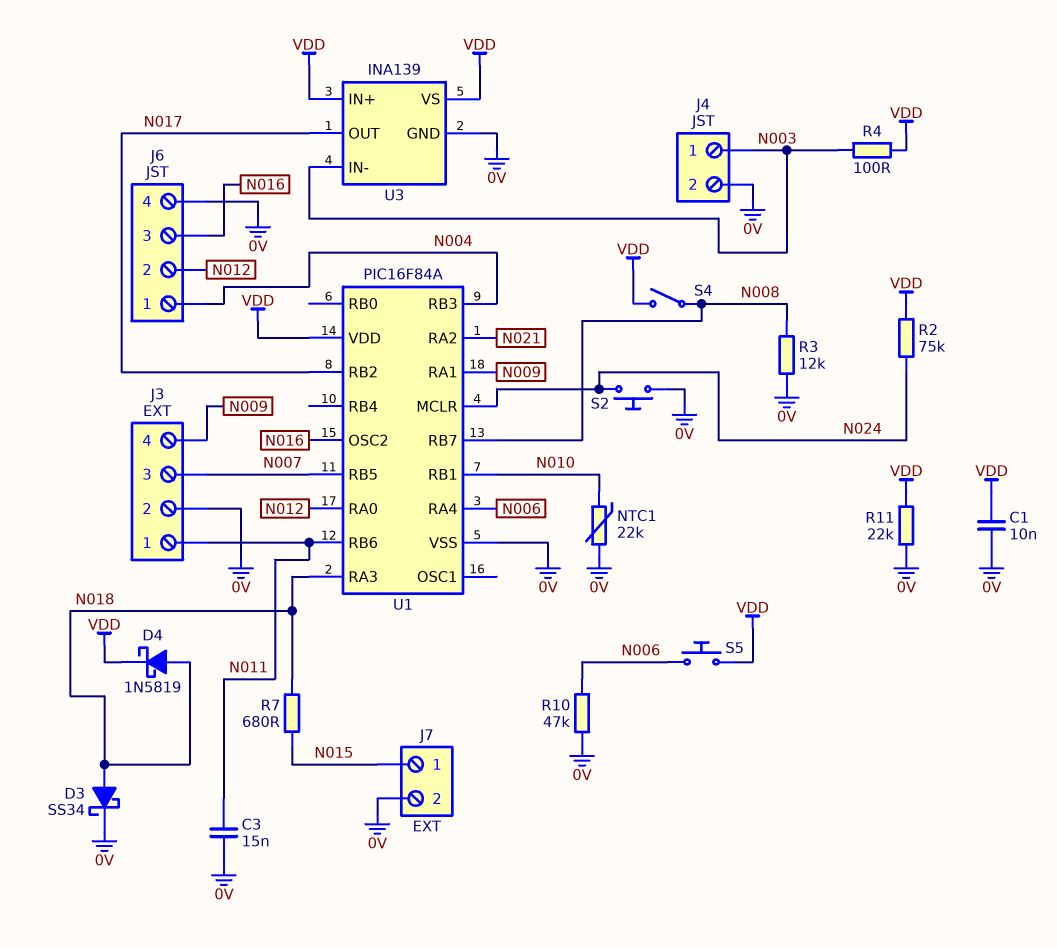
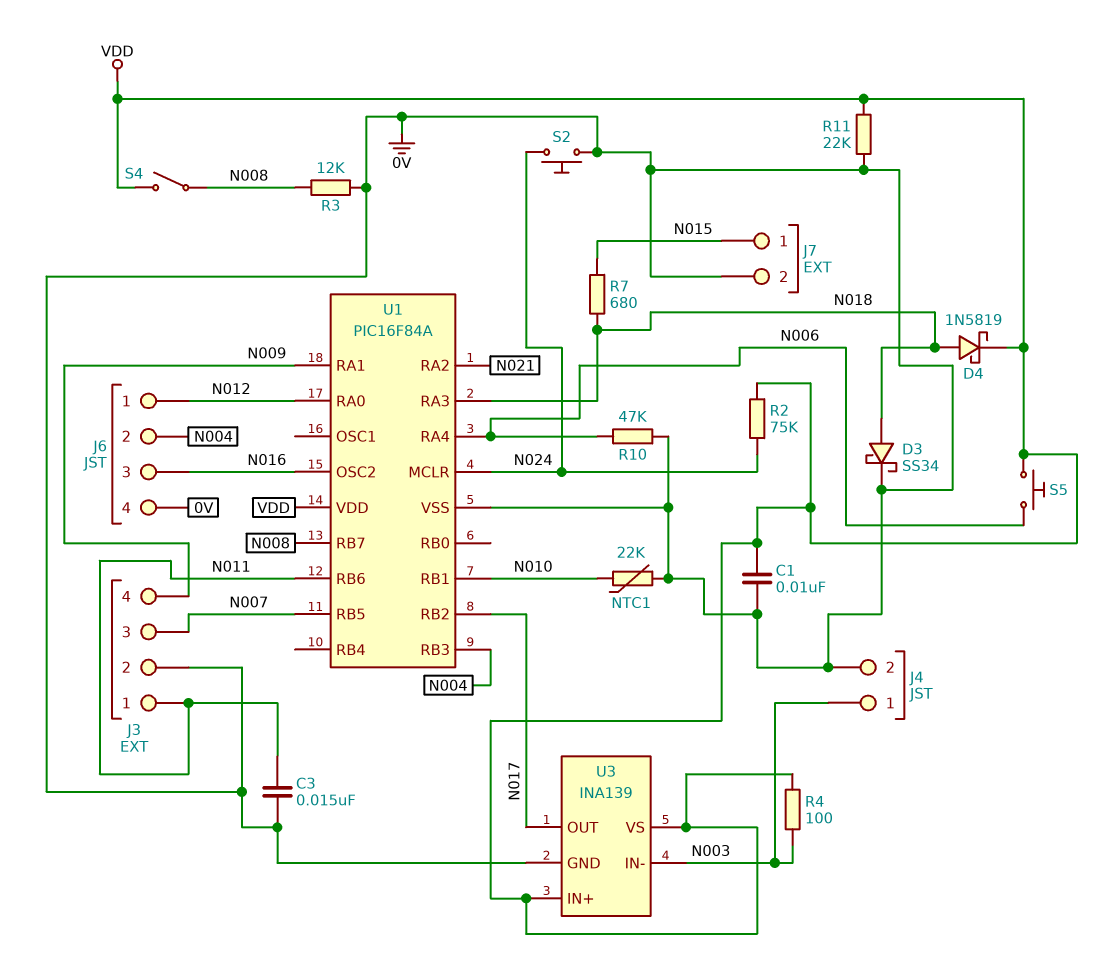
J6 pin 1: N004 -> N012
J6 pin 2: N012 -> N004

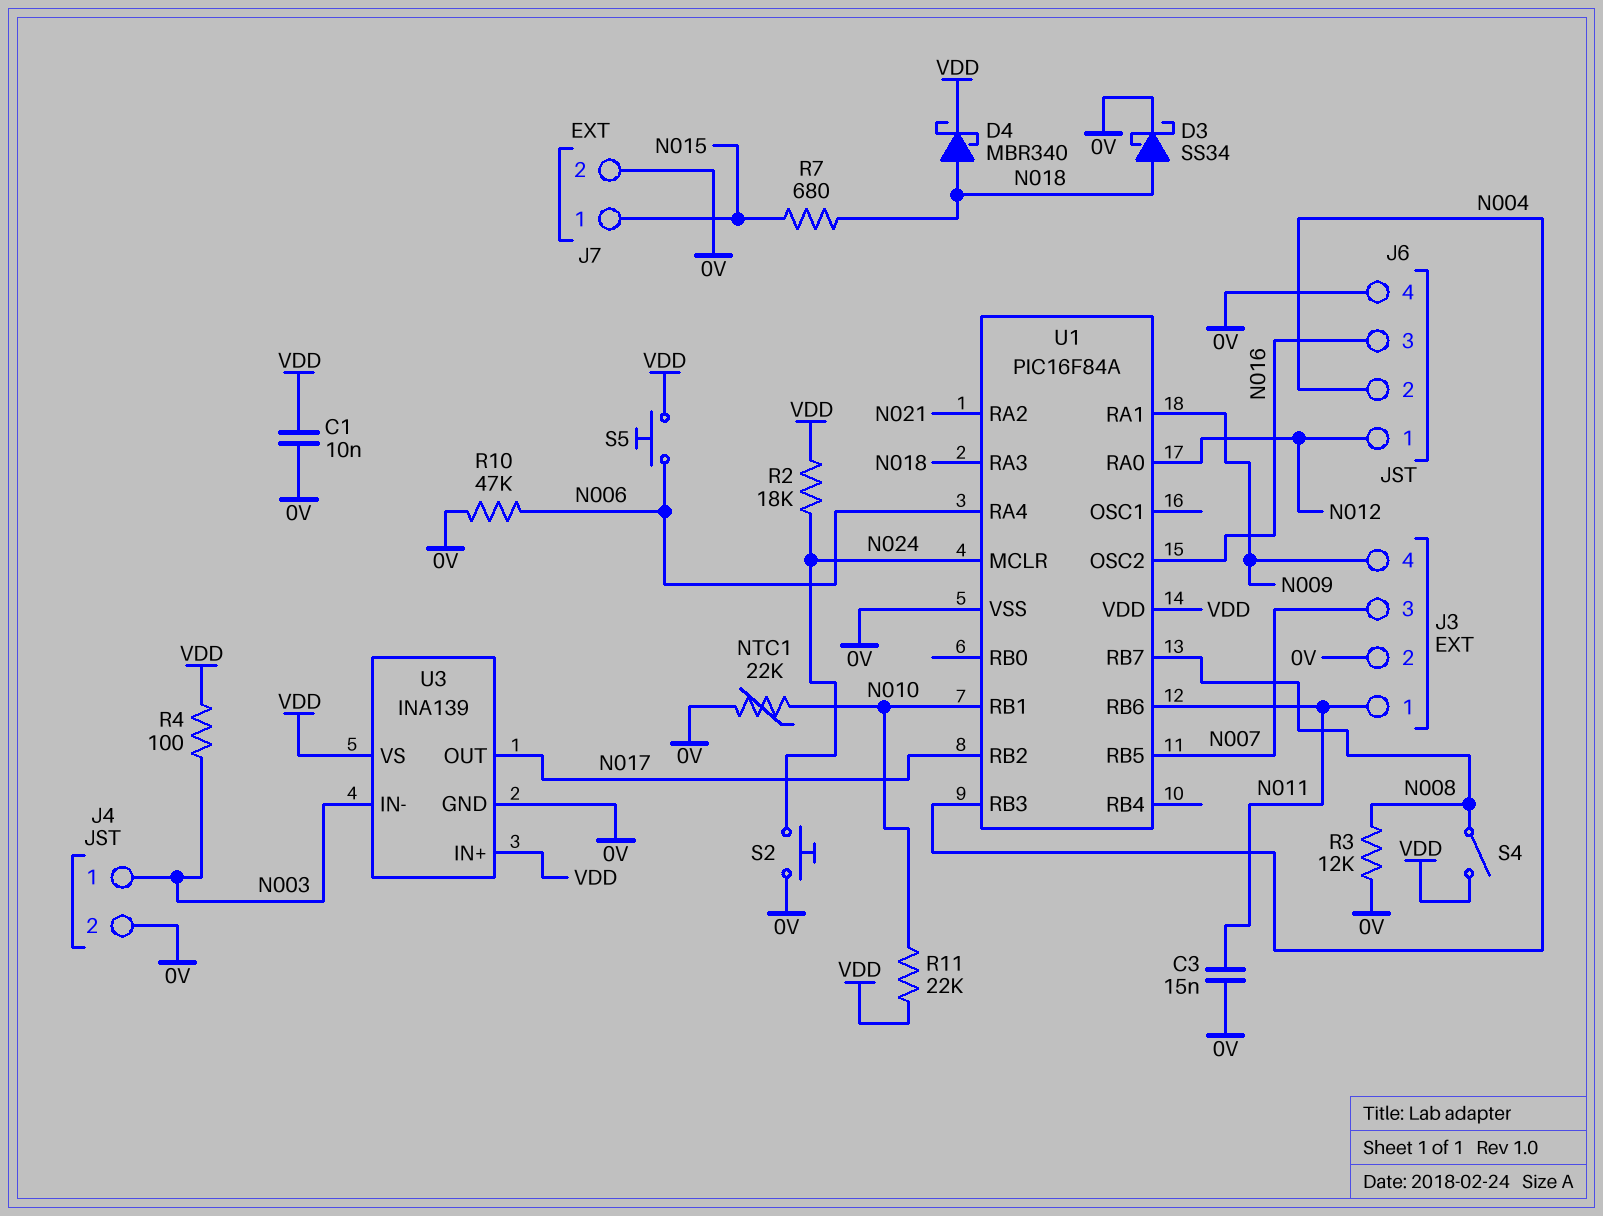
D4: schottky 1N5819 (A N018, K VDD) -> schottky MBR340 (A N018, K VDD)
R2: 75k (N024, VDD) -> 18k (N024, VDD)
R11: 22k (0V, VDD) -> 22k (N010, VDD)

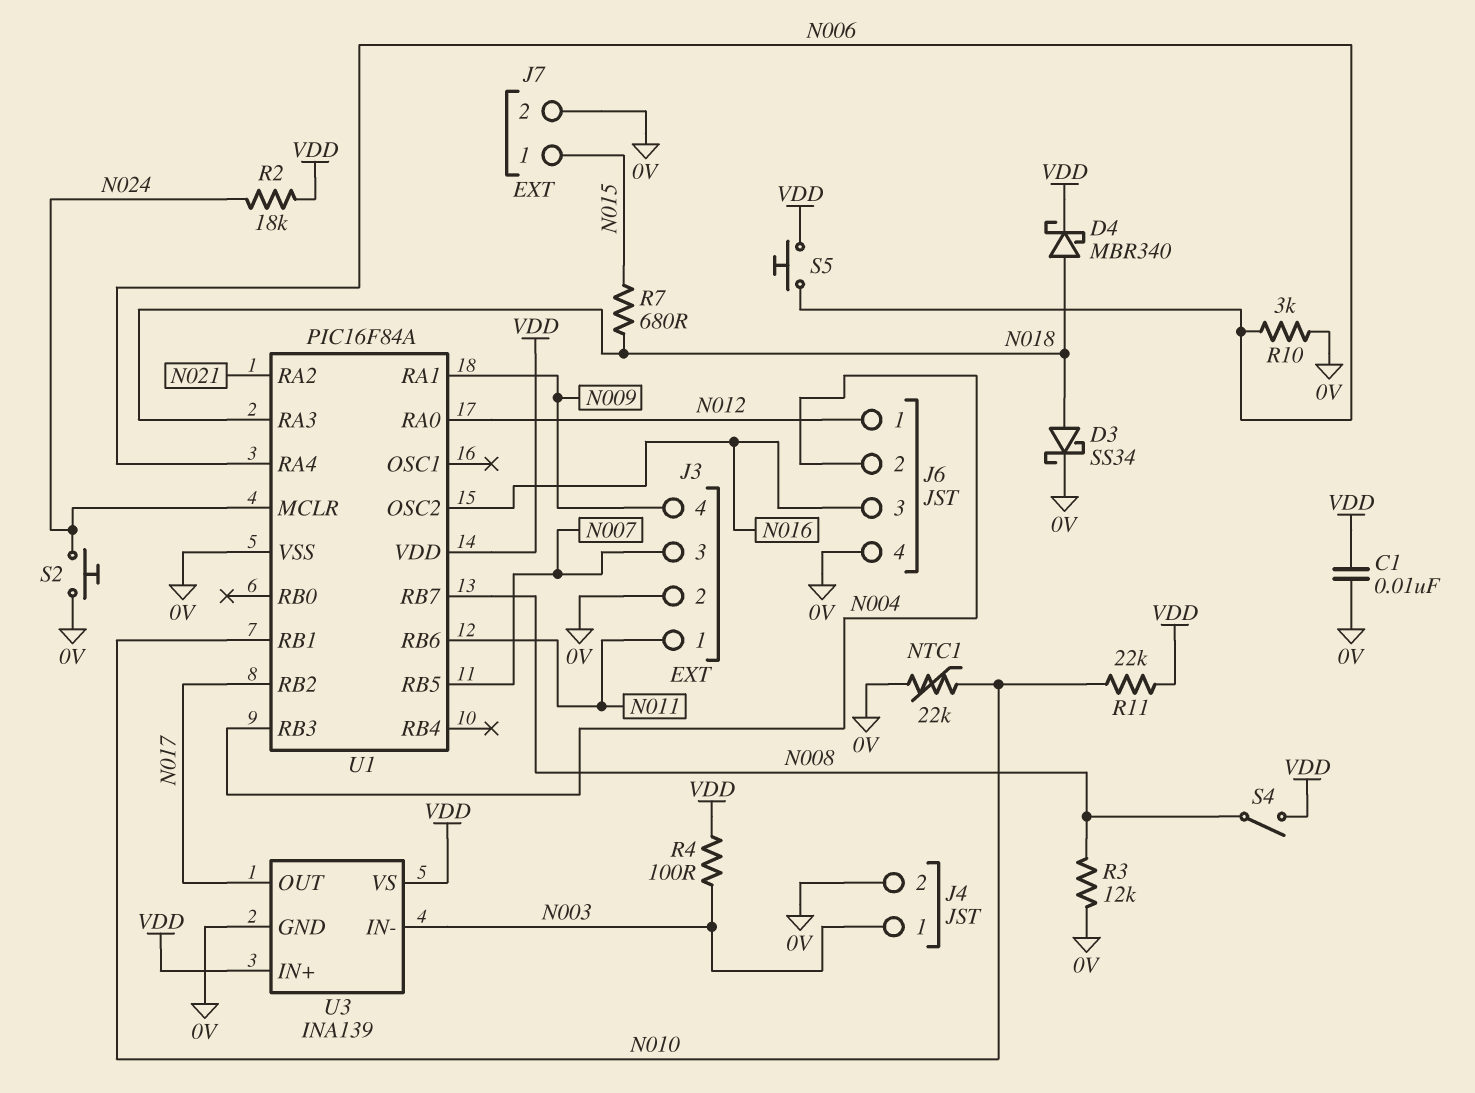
C3: 15nF (0V, N011) -> none
R10: 47k (0V, N006) -> 3k (0V, N006)

